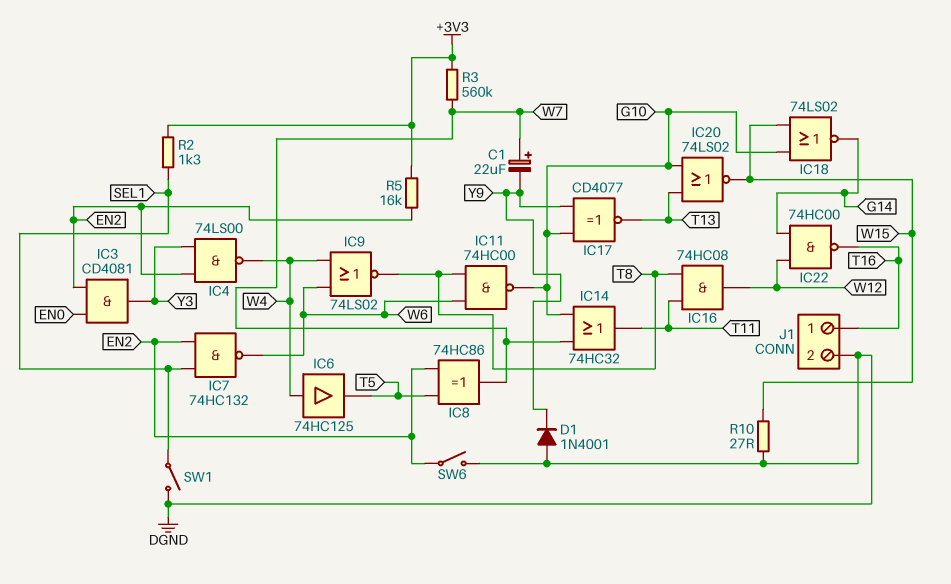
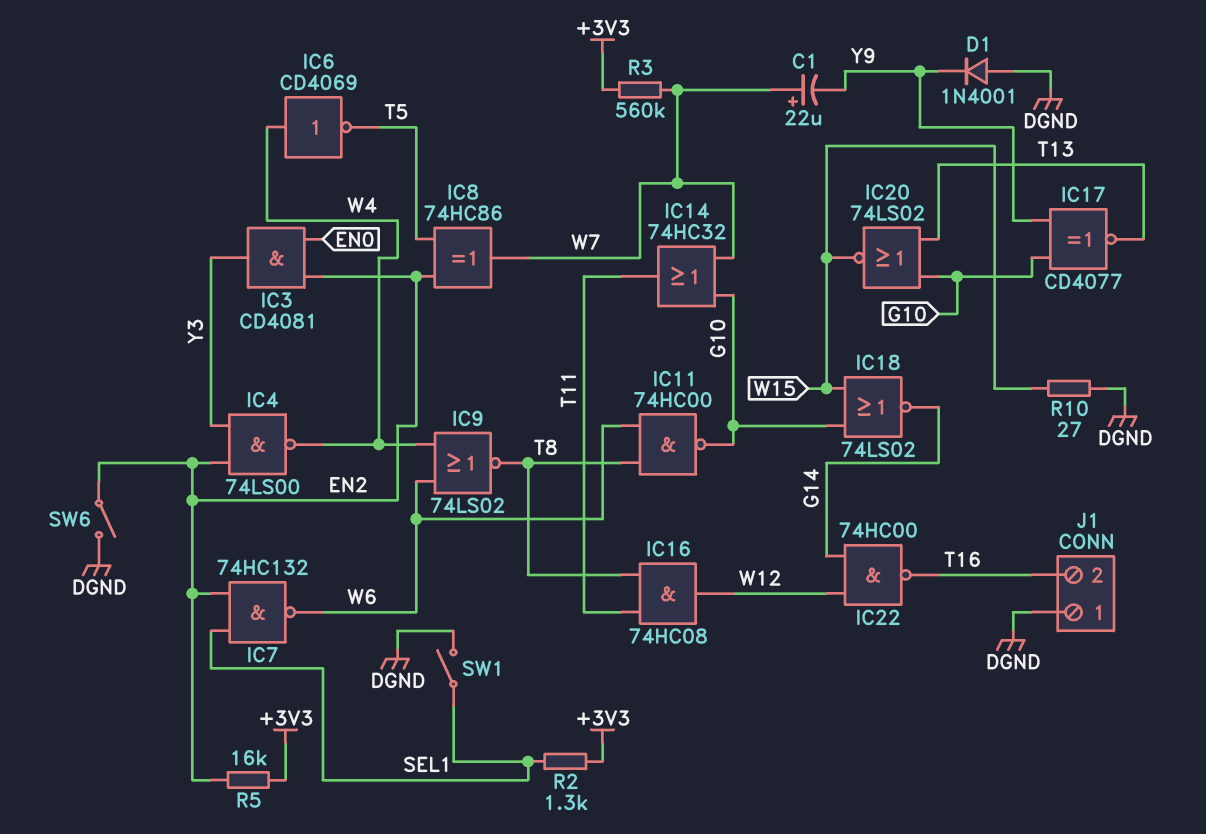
IC6: buffer 74HC125 (in W4, out T5) -> NOT CD4069 (in W4, out T5)
J1 pin 1: T16 -> DGND
J1 pin 2: DGND -> T16

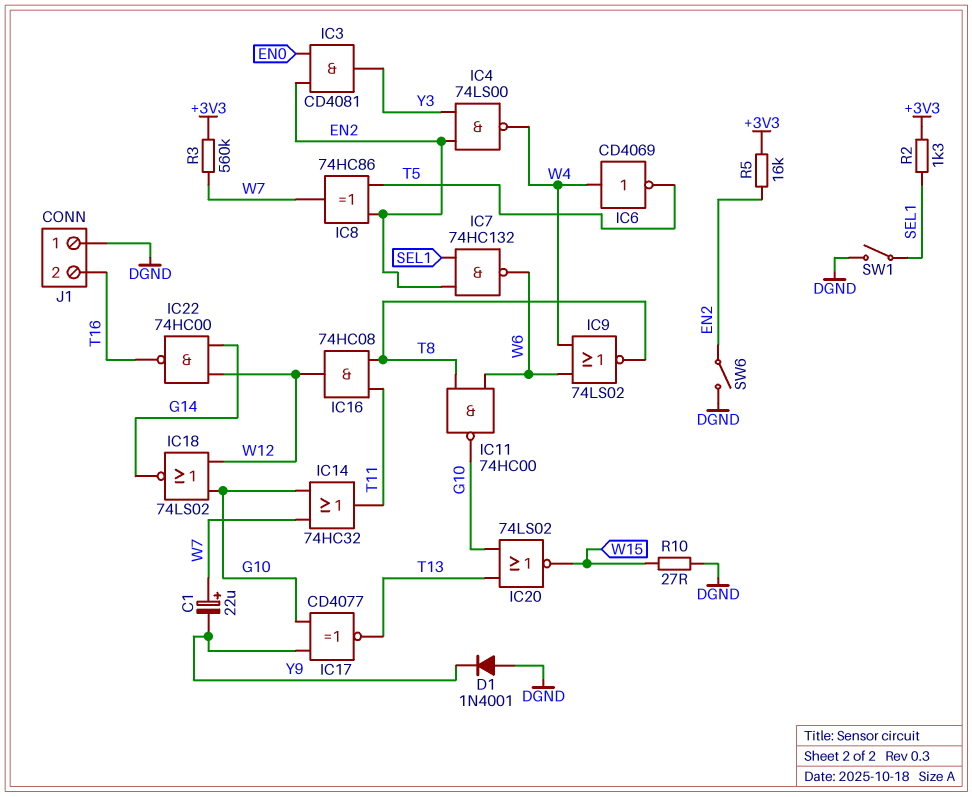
IC18: NOR 74LS02 (in G10, in W15, out G14) -> NOR 74LS02 (in G10, in W12, out G14)

